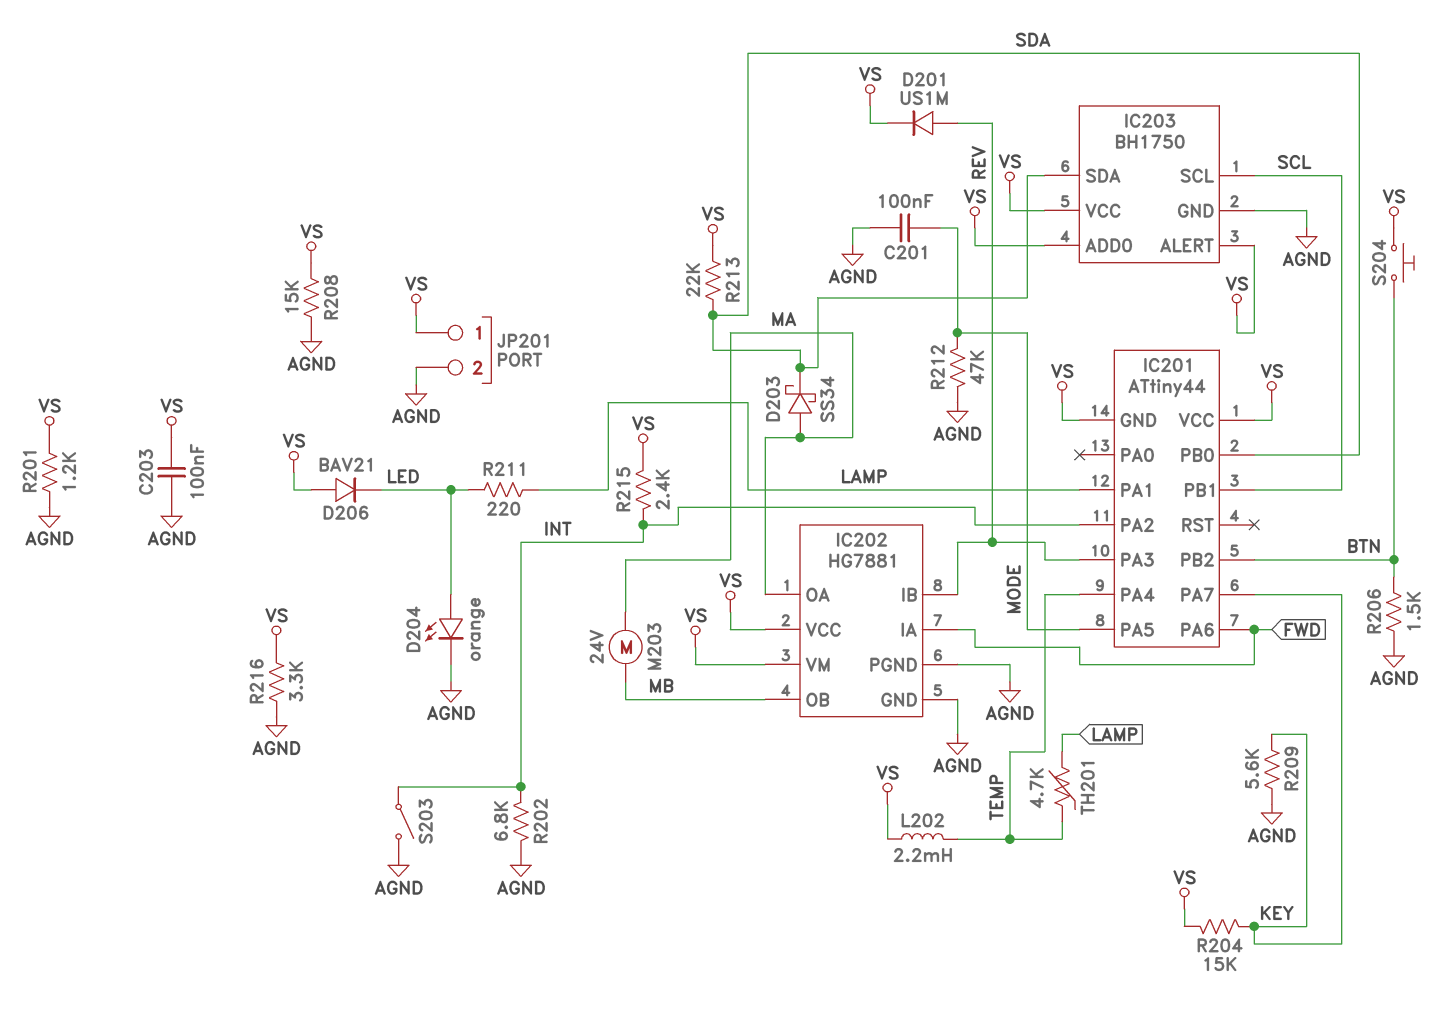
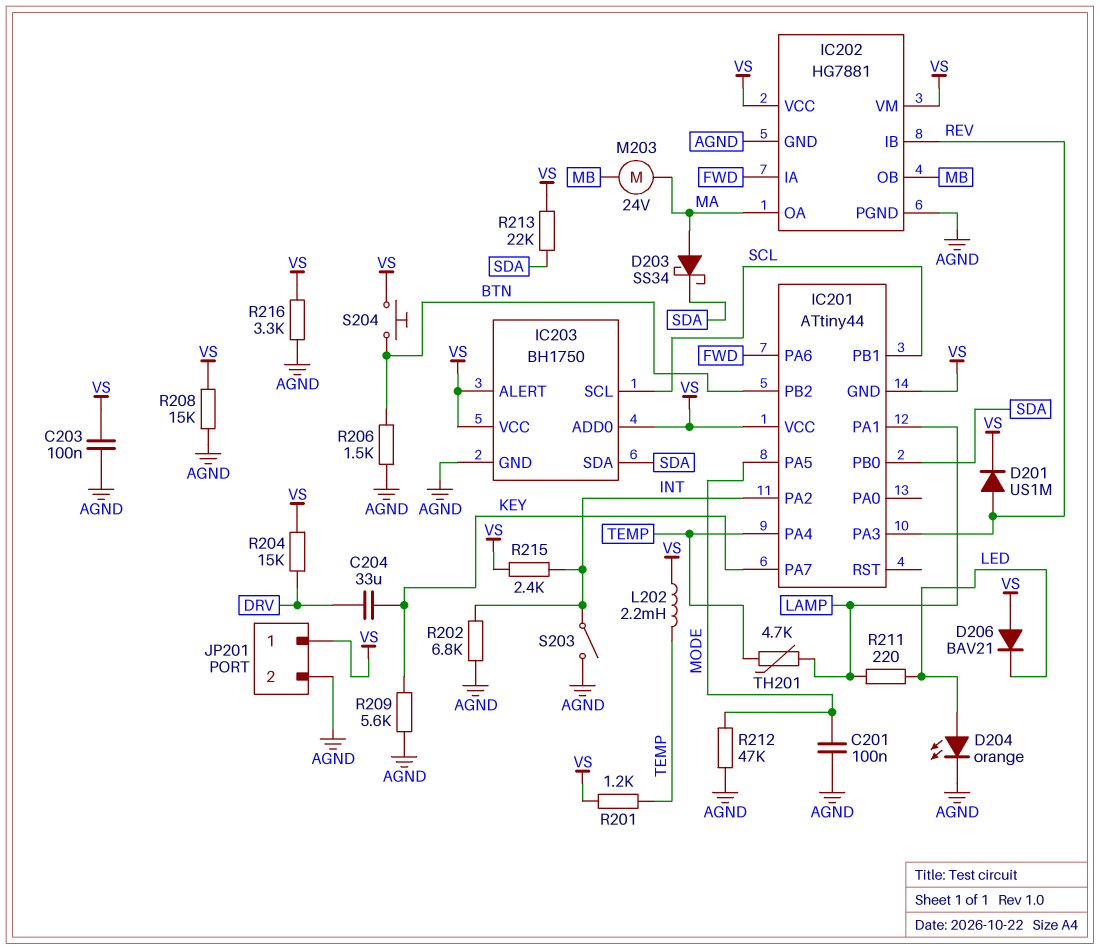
C204: none -> 33uF (DRV, KEY)
R201: 1.2k (AGND, VS) -> 1.2k (TEMP, VS)
R204: 15k (KEY, VS) -> 15k (DRV, VS)

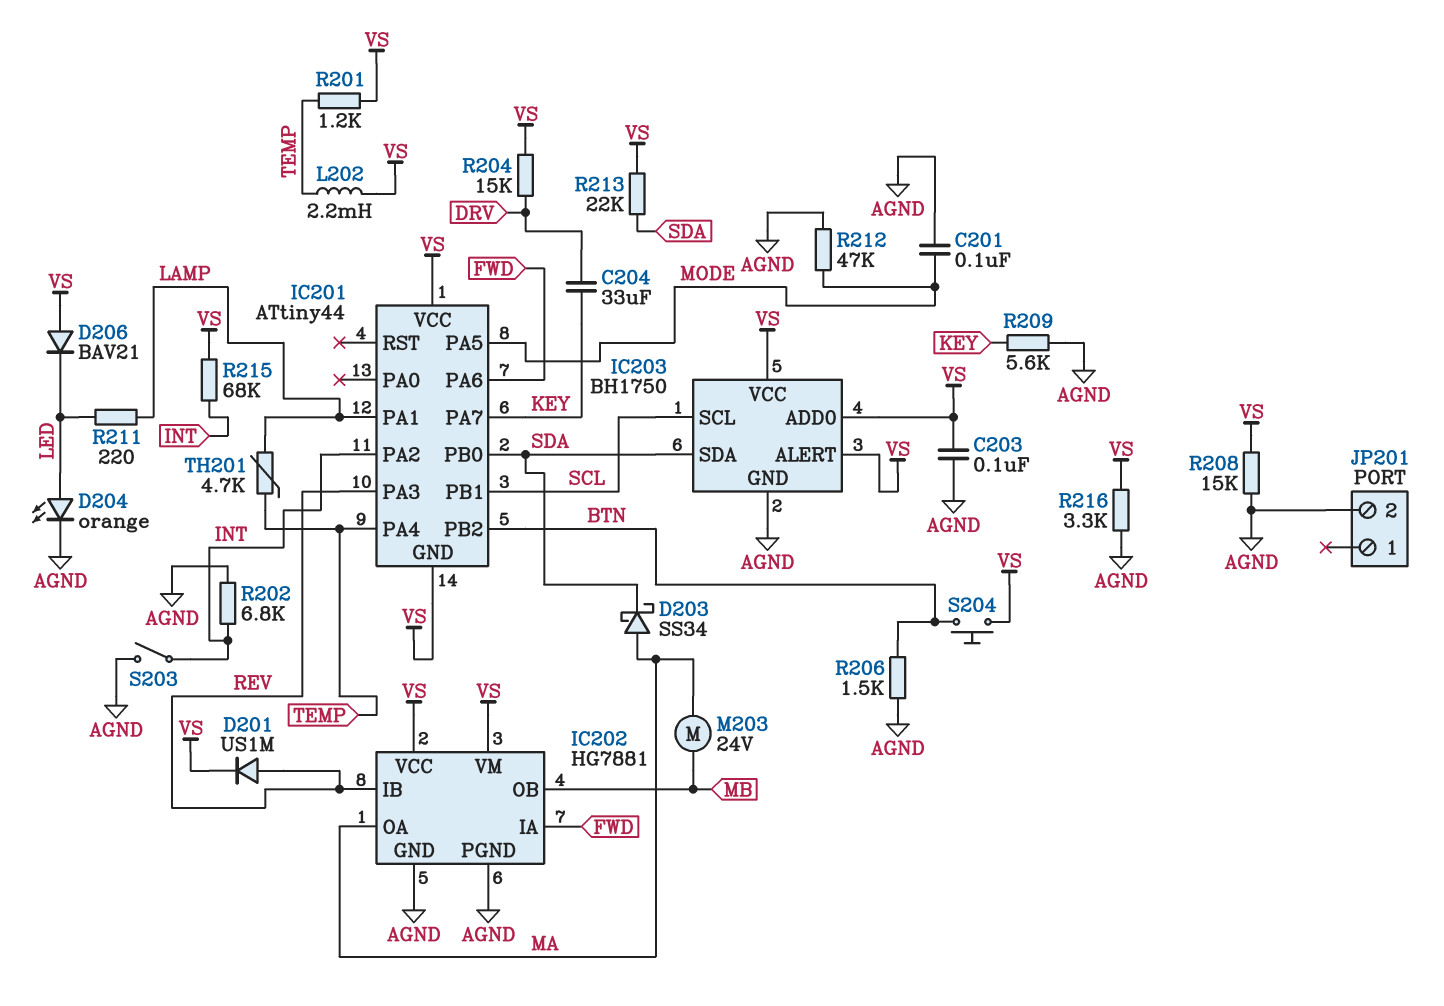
JP201 pin 1: VS -> none
R215: 2.4k (INT, VS) -> 68k (INT, VS)

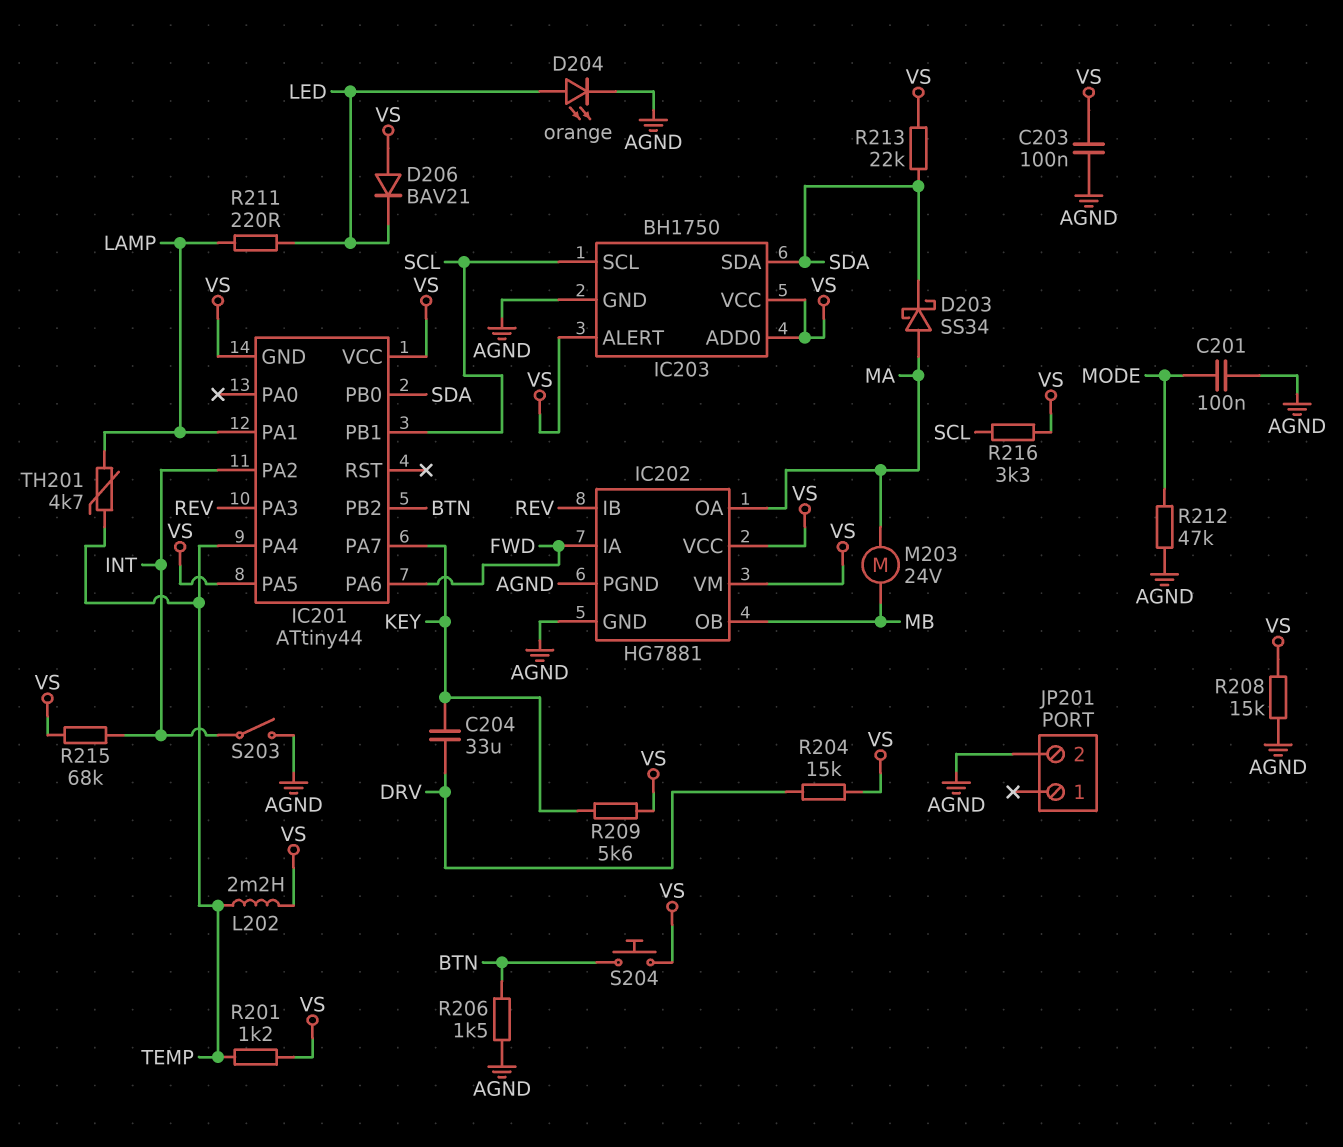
D201: diode US1M (A REV, K VS) -> none
IC201 pin PA5: MODE -> VS
R202: 6.8k (AGND, INT) -> none
R209: 5.6k (AGND, KEY) -> 5.6k (KEY, VS)
R216: 3.3k (AGND, VS) -> 3.3k (SCL, VS)

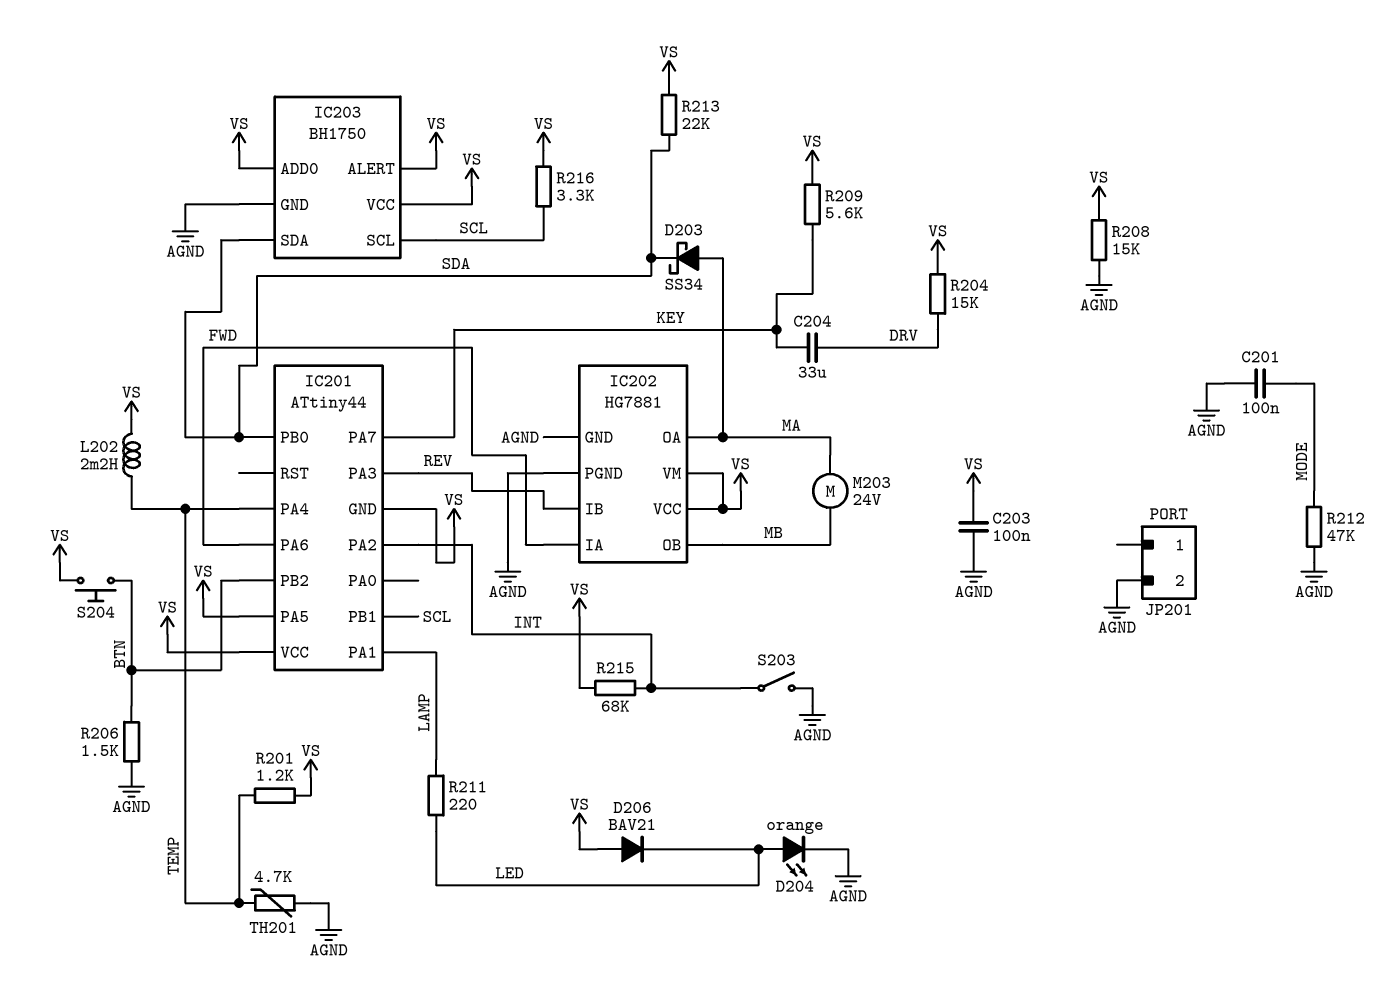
TH201: 4.7k (LAMP, TEMP) -> 4.7k (AGND, TEMP)

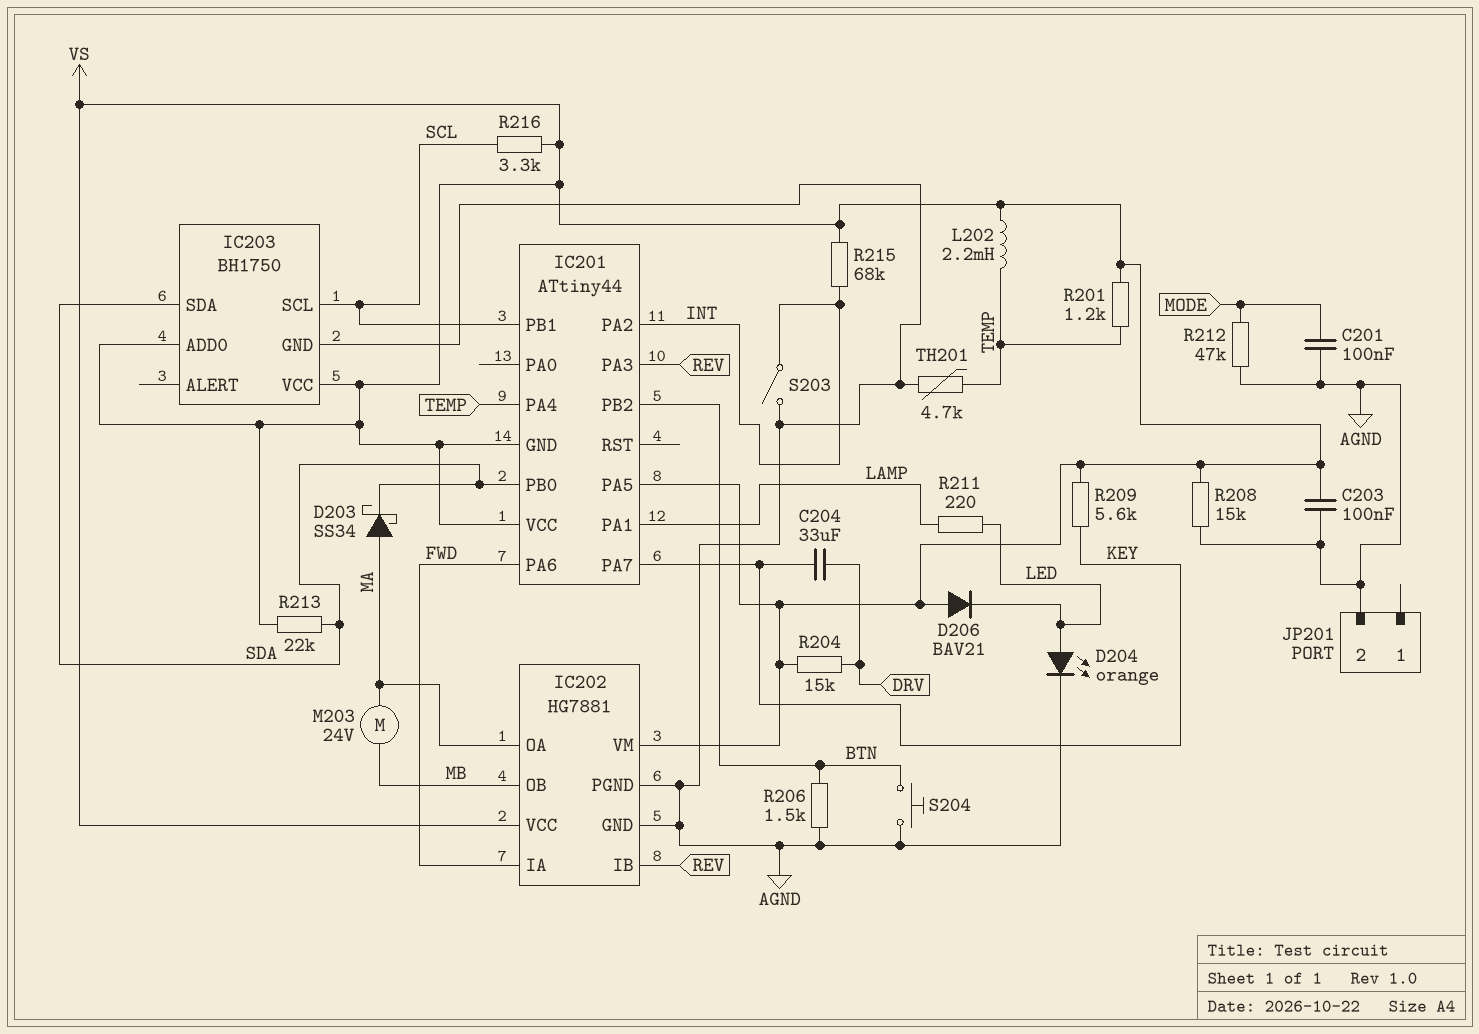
IC203 pin ALERT: VS -> none
S204: button (BTN, VS) -> button (AGND, BTN)

